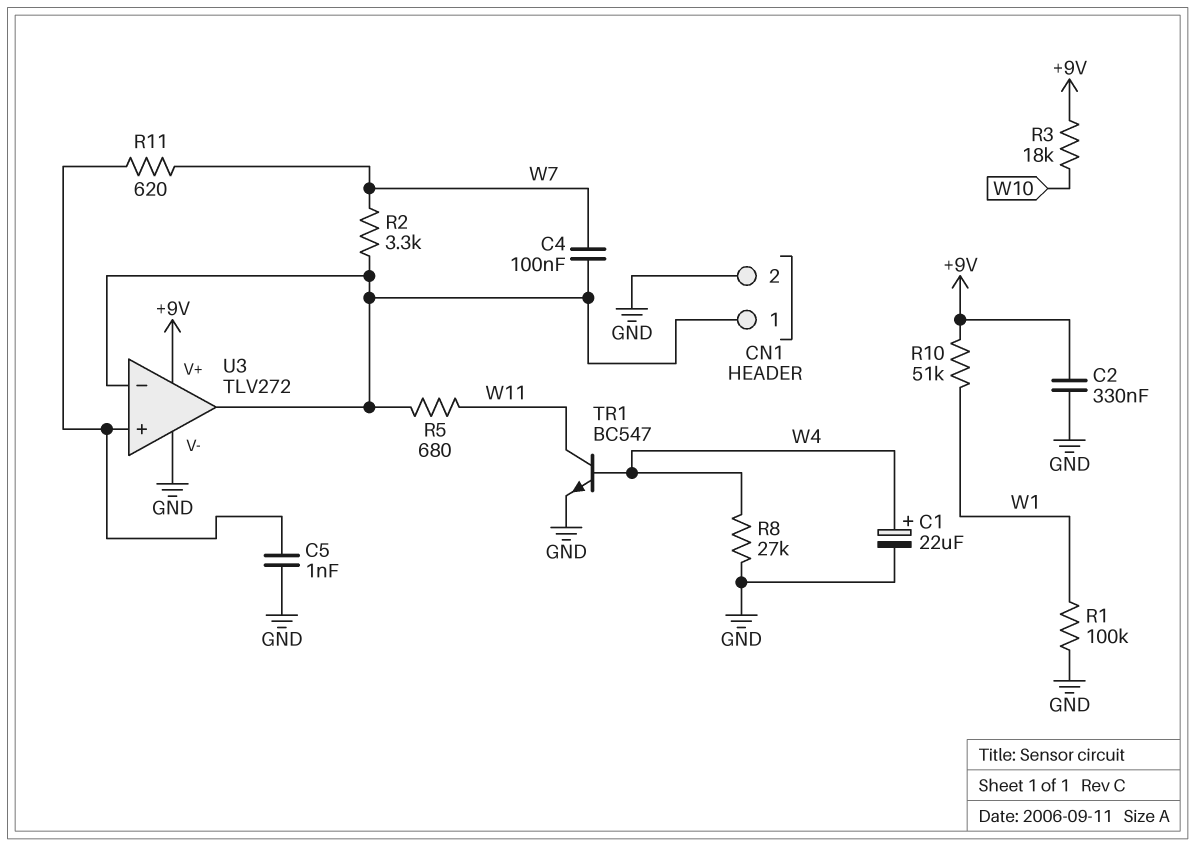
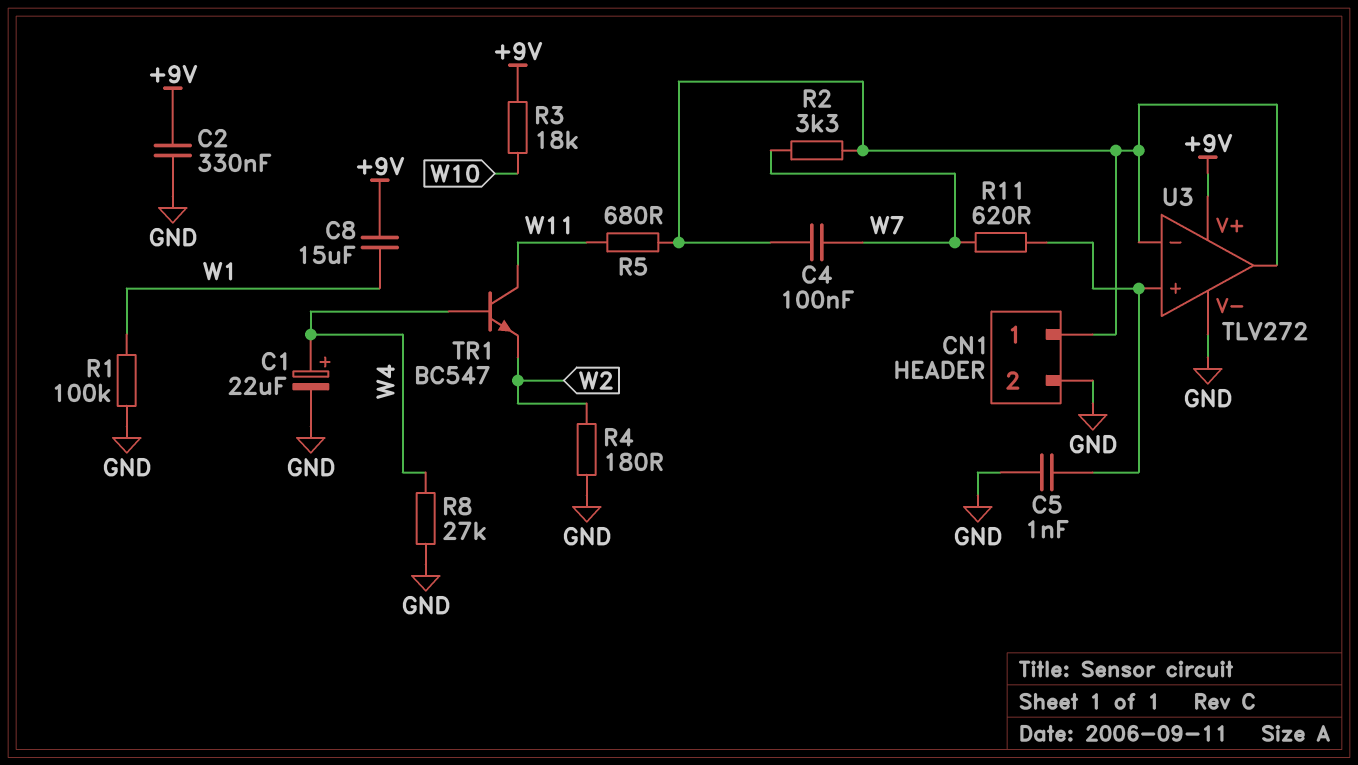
C8: none -> 15uF (+9V, W1)
R4: none -> 180 (GND, W2)
R10: 51k (+9V, W1) -> none
TR1: NPN BC547 (B W4, C W11, E GND) -> NPN BC547 (B W4, C W11, E W2)

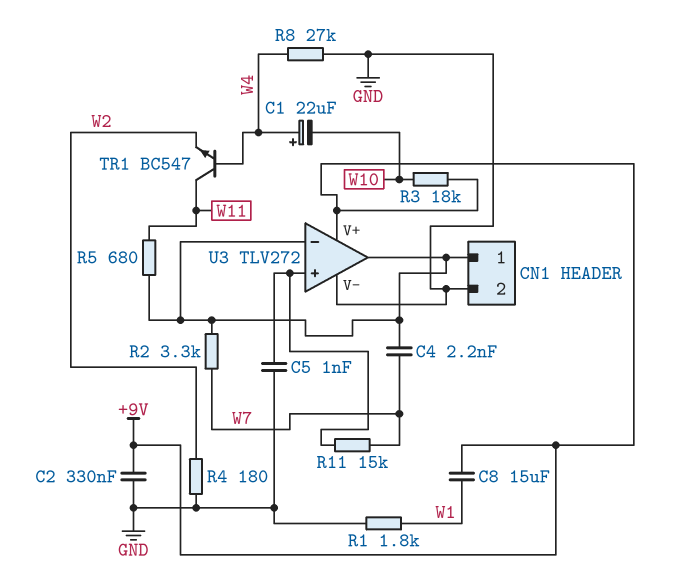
C1: 22uF (plus W4, minus GND) -> 22uF (plus W4, minus W10)
C4: 100nF (CN1/1, W7) -> 2.2nF (CN1/1, W7)
R1: 100k (GND, W1) -> 1.8k (GND, W1)
R11: 620 (U3/in+, W7) -> 15k (U3/in+, W7)

